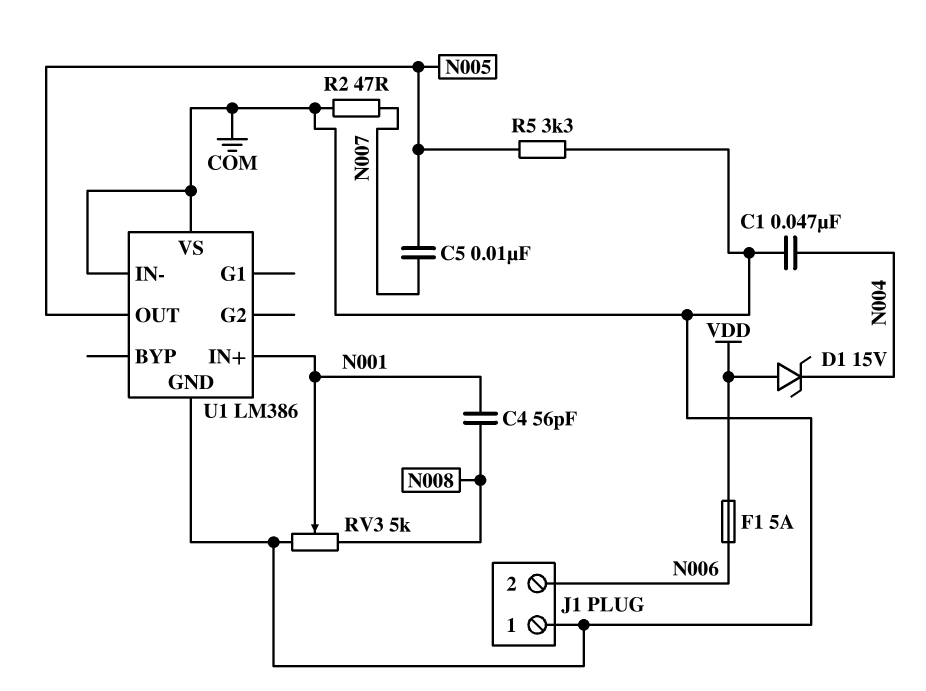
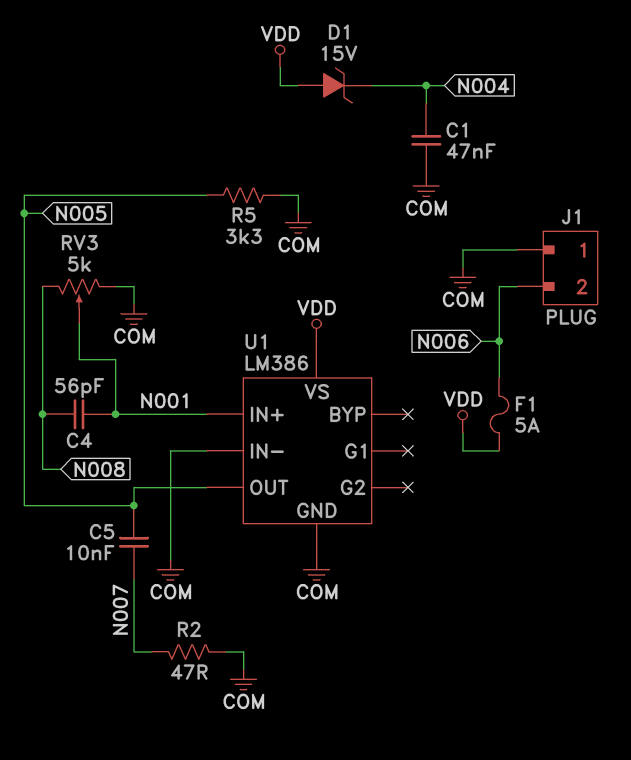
U1 pin VS: COM -> VDD

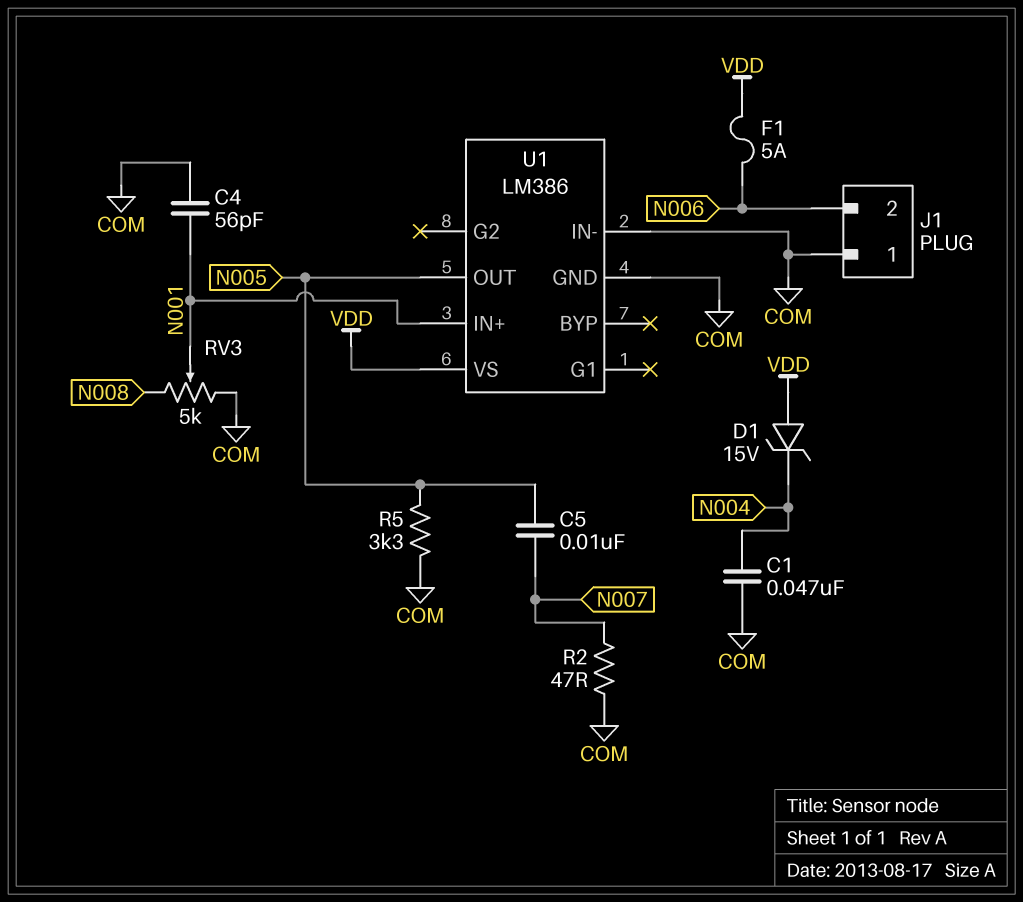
C4: 56pF (N001, N008) -> 56pF (COM, N001)

